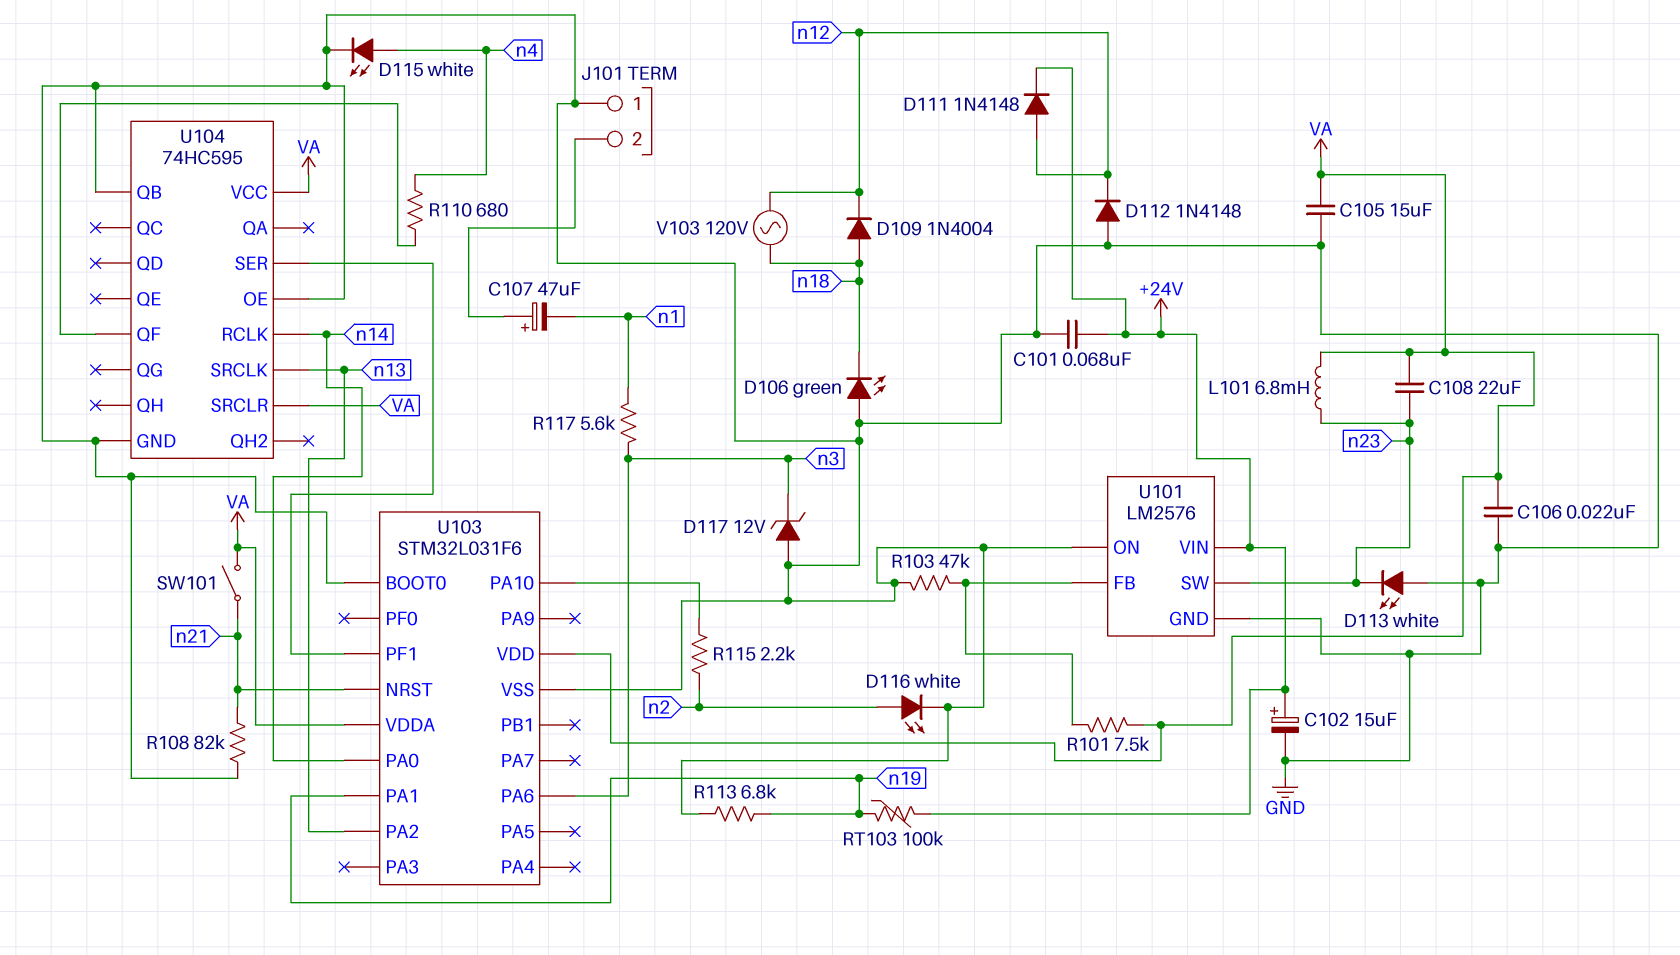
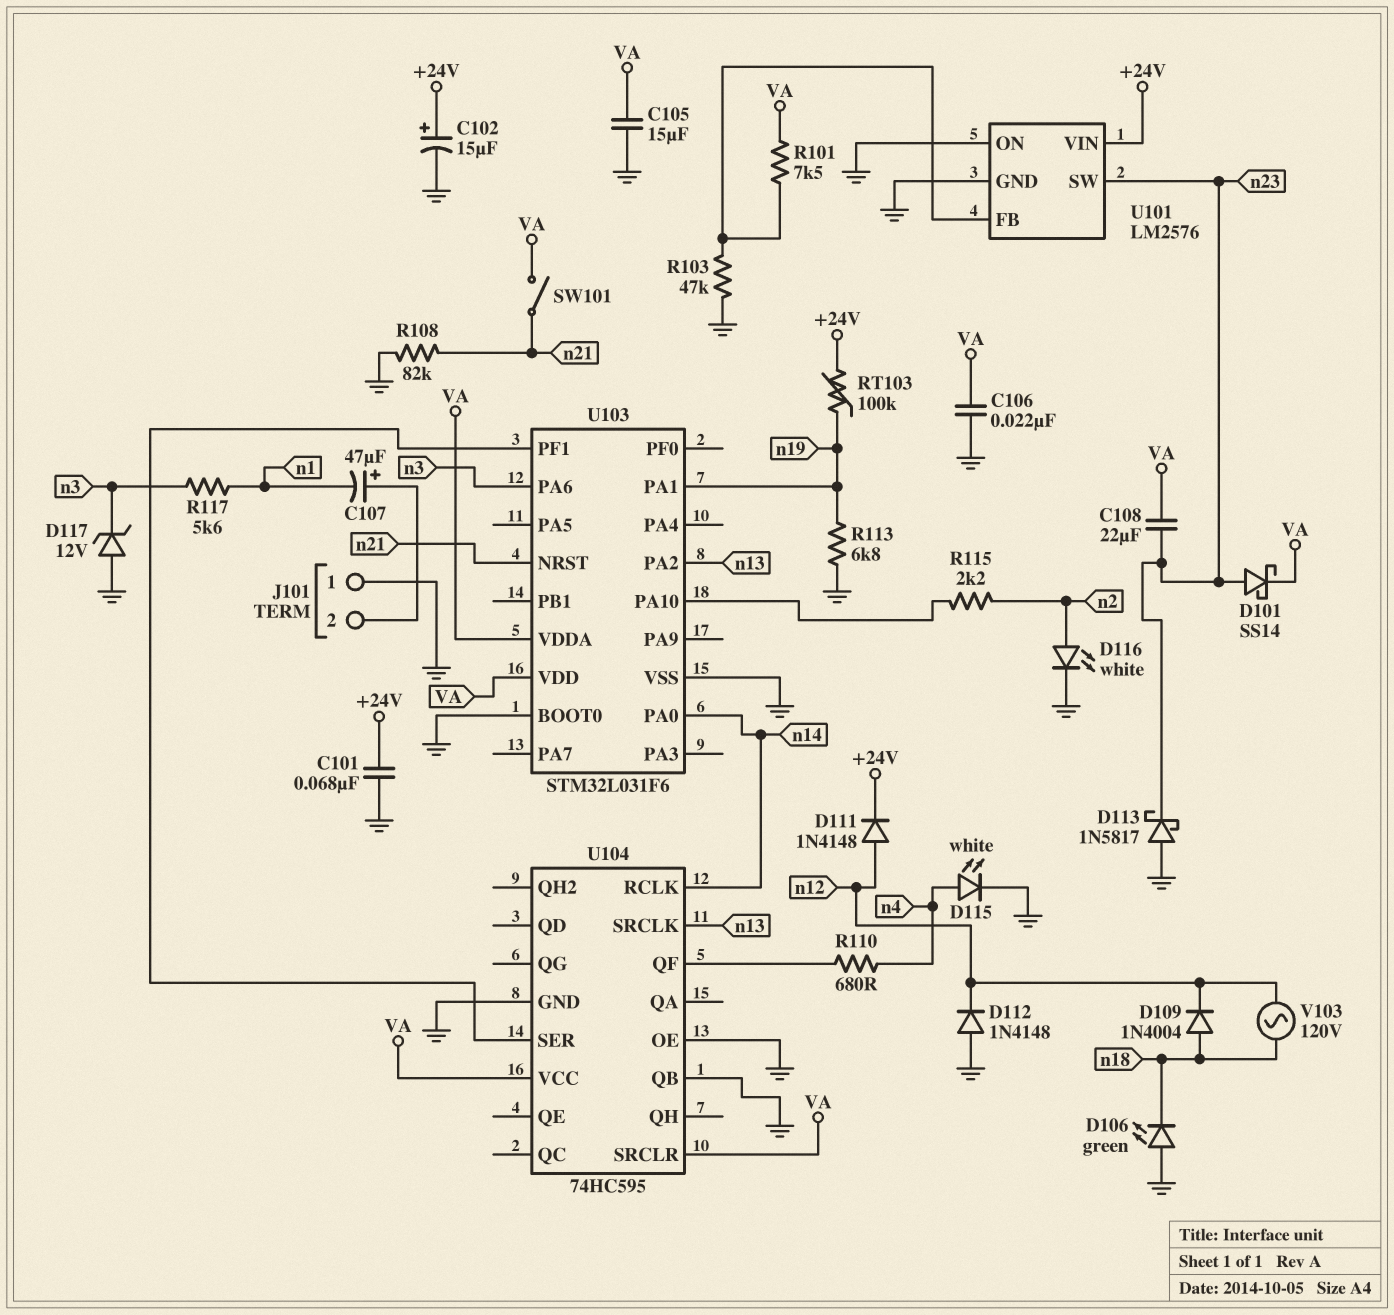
D101: none -> schottky SS14 (A n23, K VA)
D113: LED white (A GND, K n23) -> schottky 1N5817 (A GND, K n23)
L101: 6.8mH (VA, n23) -> none

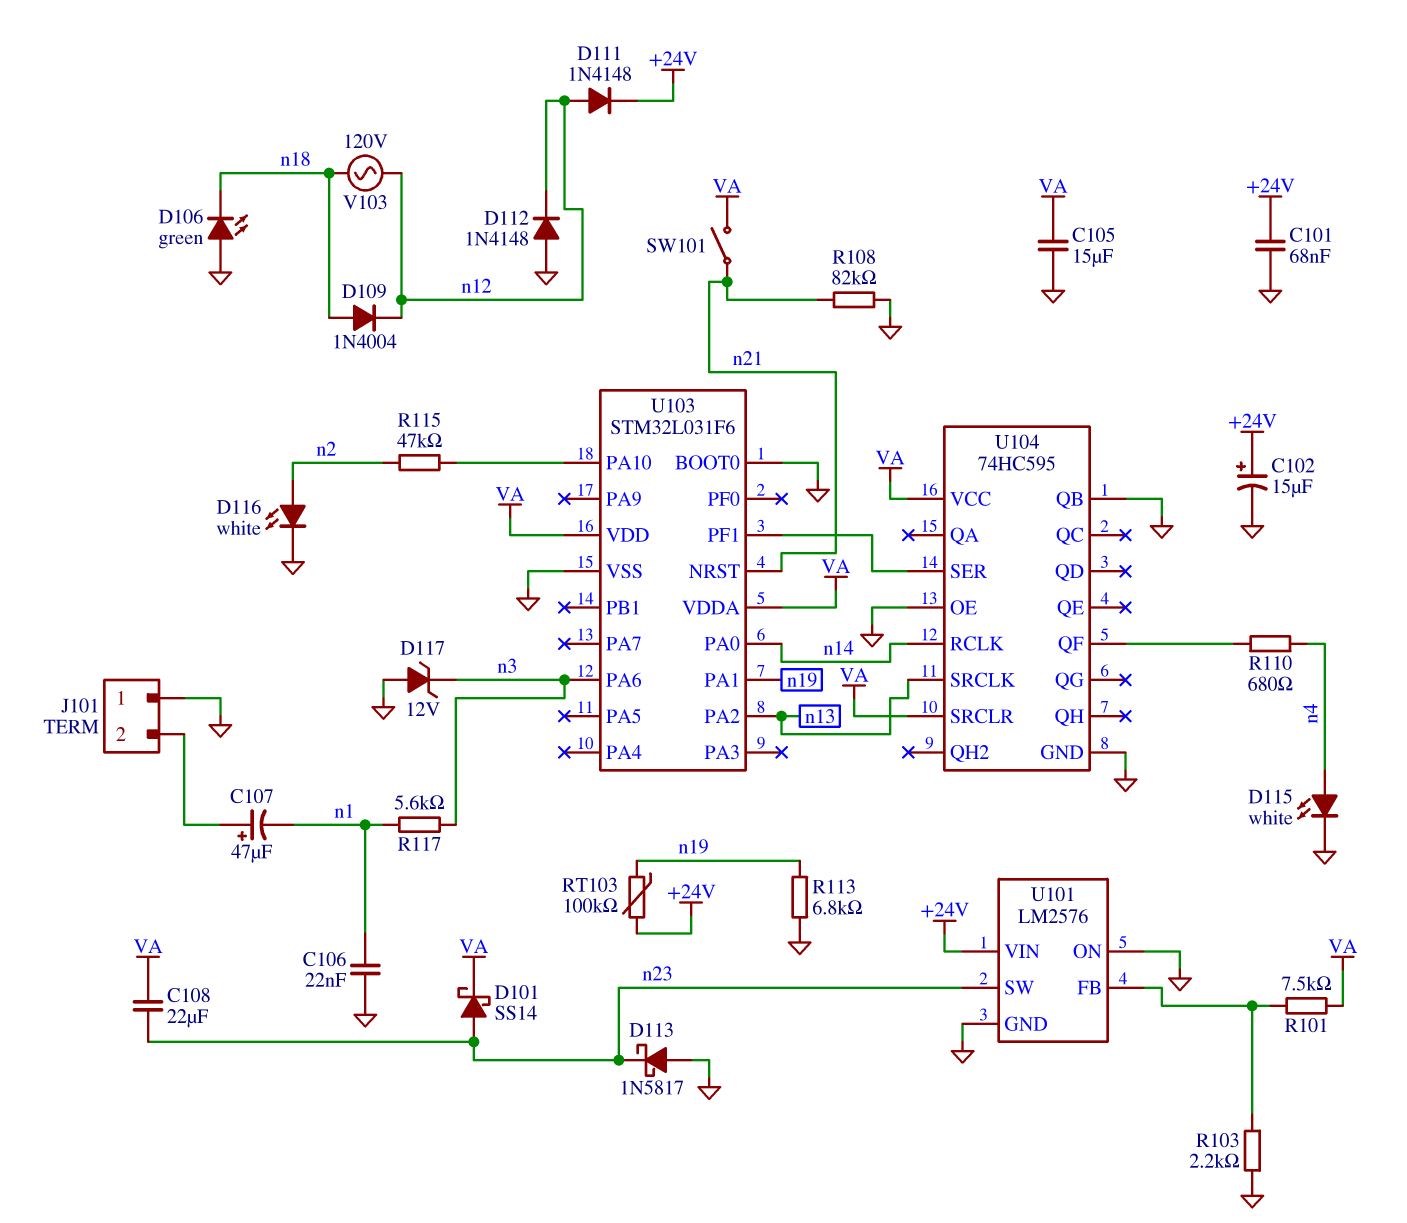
C106: 22nF (GND, VA) -> 22nF (GND, n1)
R103: 47k (GND, U101/FB) -> 2.2k (GND, U101/FB)
R115: 2.2k (U103/PA10, n2) -> 47k (U103/PA10, n2)

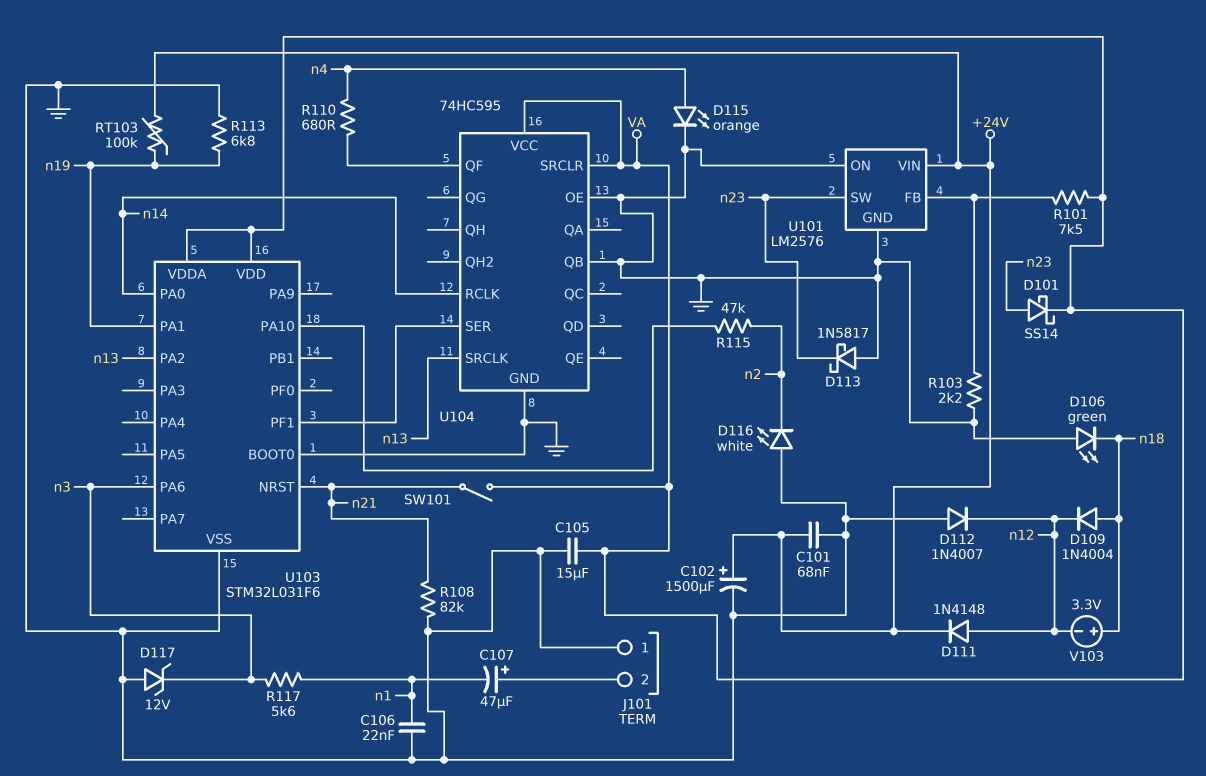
C102: 15uF (plus +24V, minus GND) -> 1500uF (plus +24V, minus GND)
C108: 22uF (VA, n23) -> none
D112: diode 1N4148 (A GND, K n12) -> diode 1N4007 (A GND, K n12)
D115: LED white (A n4, K GND) -> LED orange (A n4, K GND)
D116: LED white (A n2, K GND) -> LED white (A GND, K n2)
V103: AC 120V (n12, n18) -> 3.3V (plus n18, minus n12)

